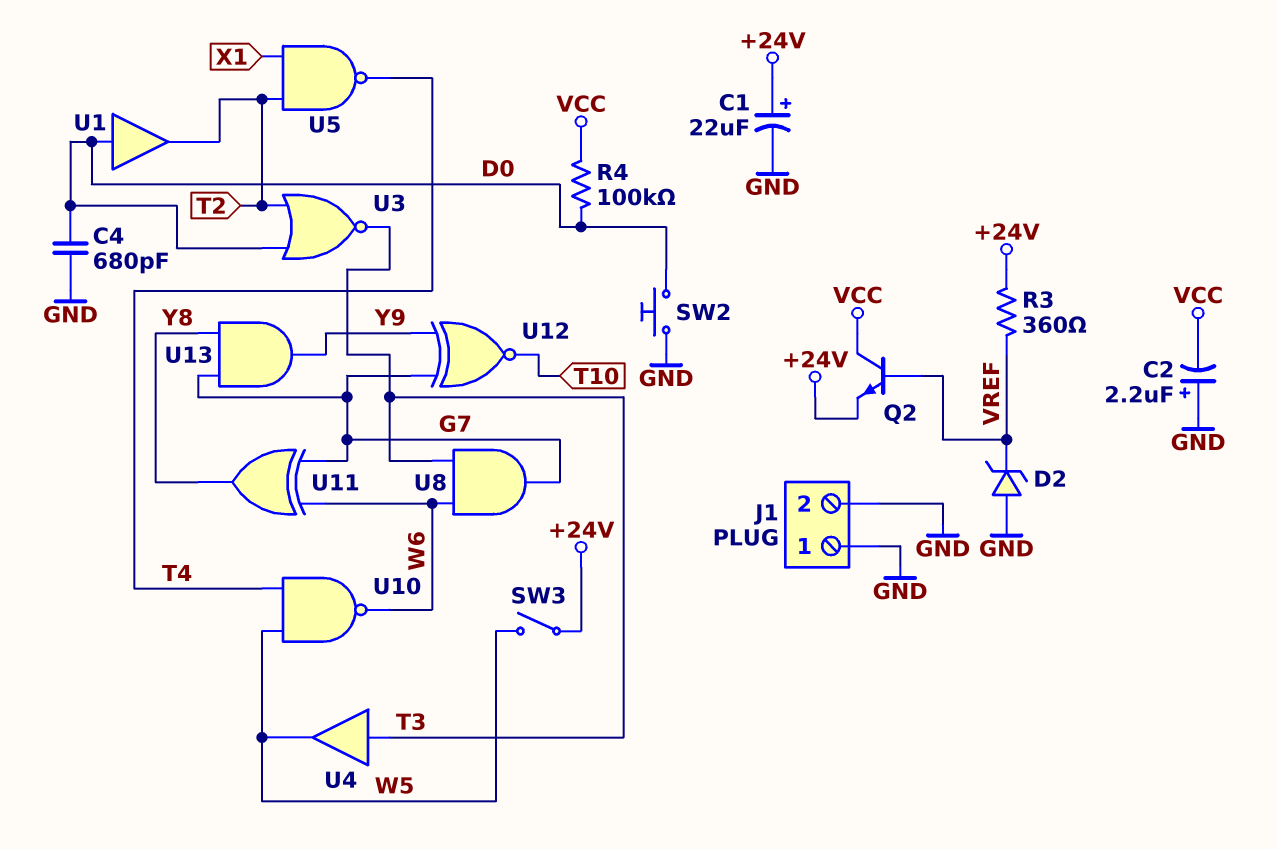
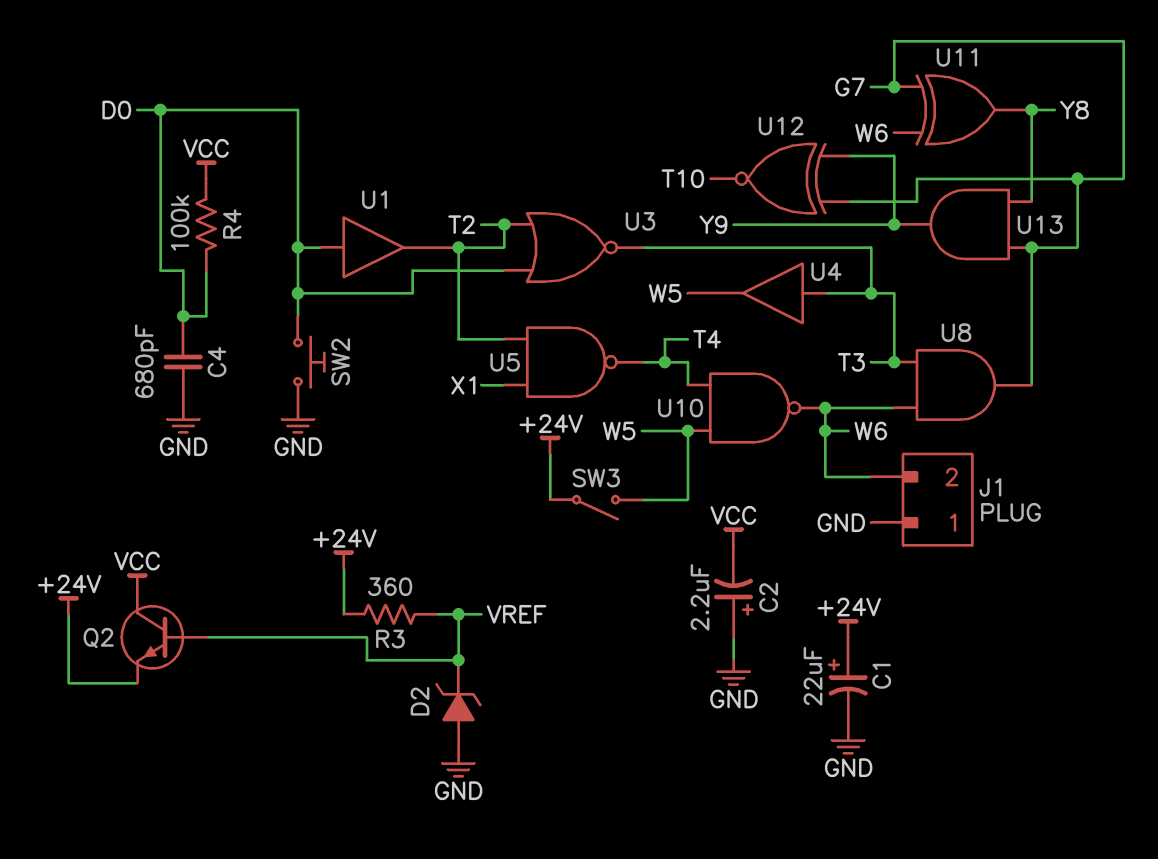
J1 pin 2: GND -> W6

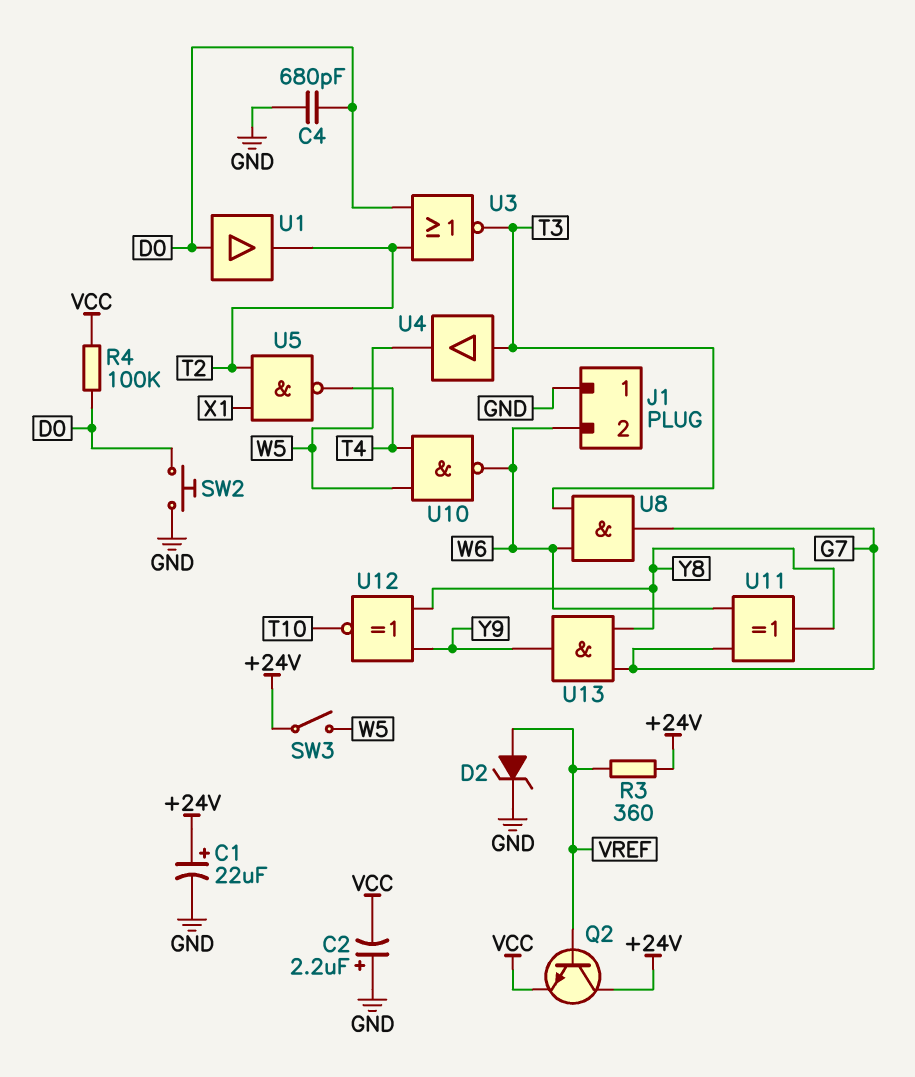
D2: zener (A GND, K VREF) -> zener (A VREF, K GND)
Q2: NPN (B VREF, C VCC, E +24V) -> NPN (B VREF, C +24V, E VCC)
U12: XNOR (in G7, in Y9, out T10) -> XNOR (in Y8, in Y9, out T10)

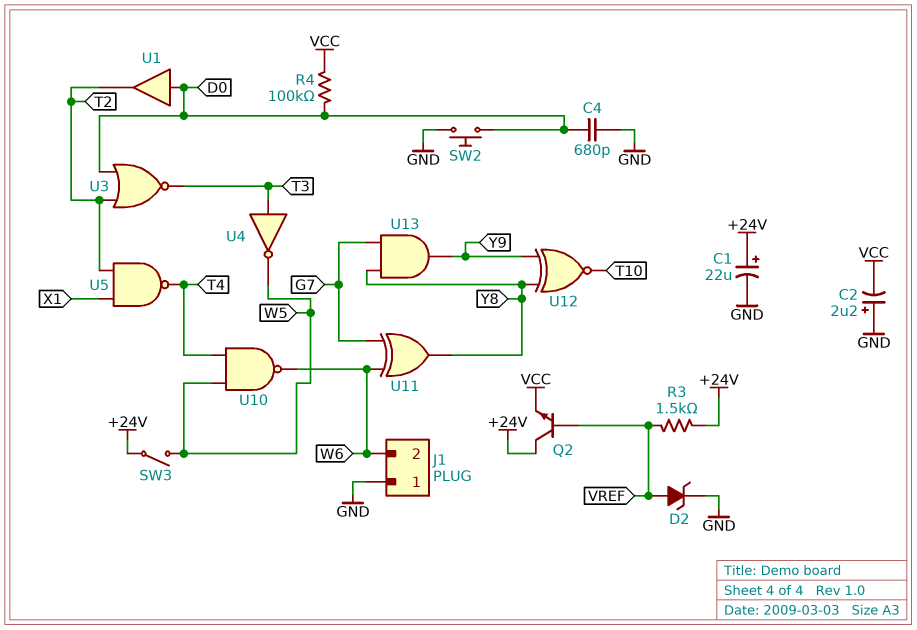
R3: 360 (+24V, VREF) -> 1.5k (+24V, VREF)
U4: buffer (in T3, out W5) -> NOT (in T3, out W5)
U8: AND (in T3, in W6, out G7) -> none

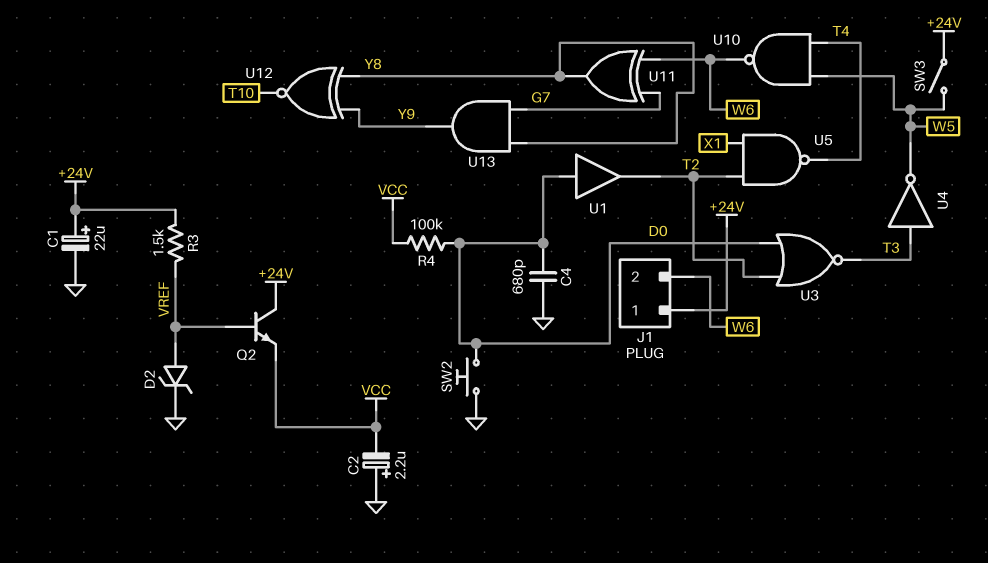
J1 pin 1: GND -> +24V

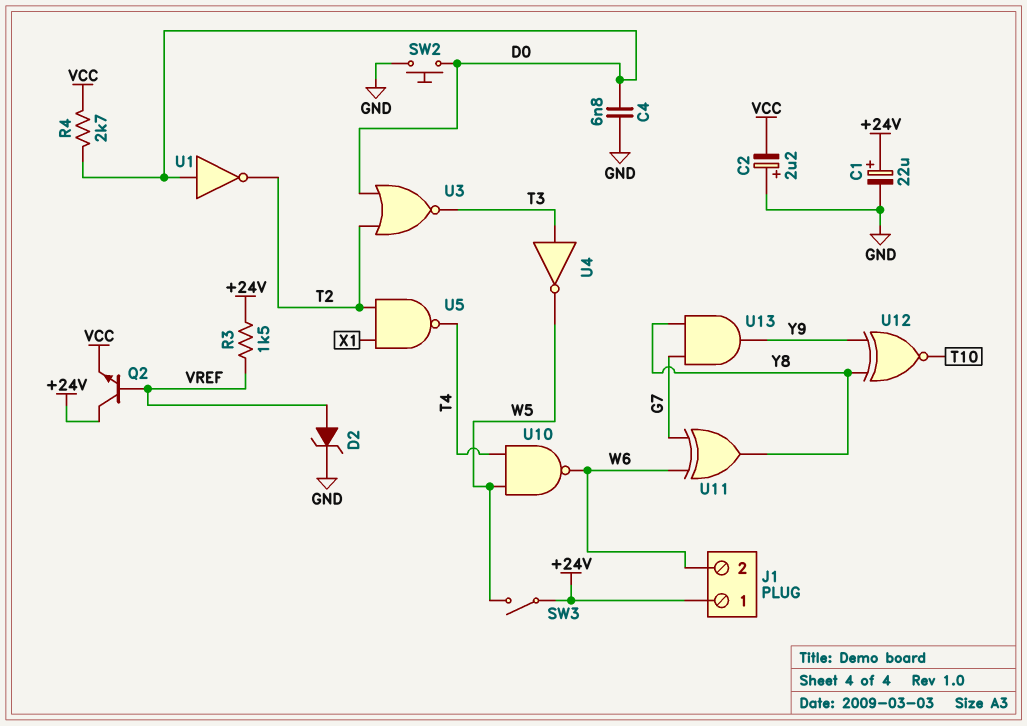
C4: 680pF (D0, GND) -> 6.8nF (D0, GND)
R4: 100k (D0, VCC) -> 2.7k (D0, VCC)
U1: buffer (in D0, out T2) -> NOT (in D0, out T2)

